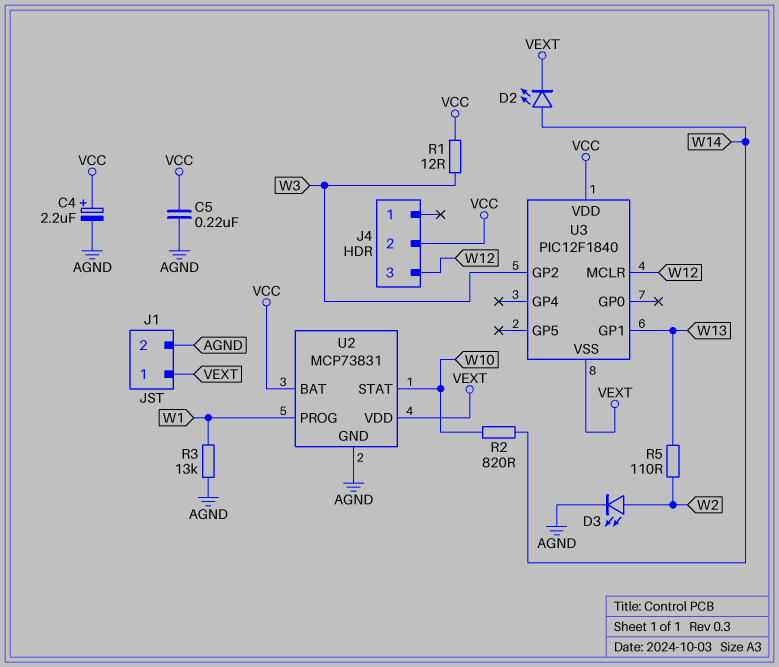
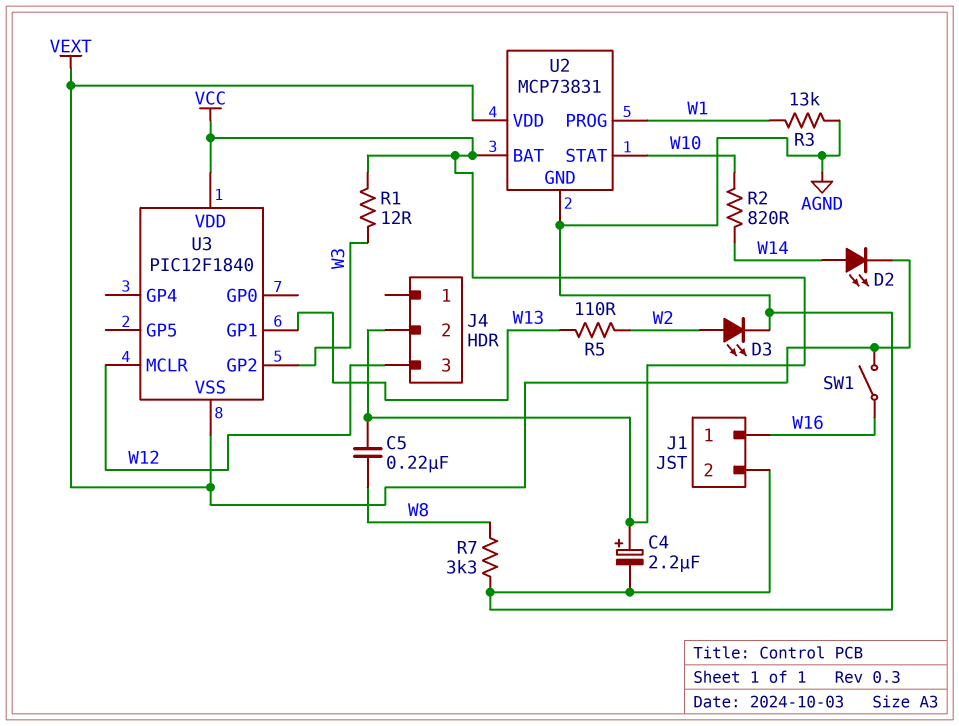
C5: 220nF (AGND, VCC) -> 220nF (VCC, W8)
J1 pin 1: VEXT -> W16
R7: none -> 3.3k (AGND, W8)
SW1: none -> switch (VEXT, W16)

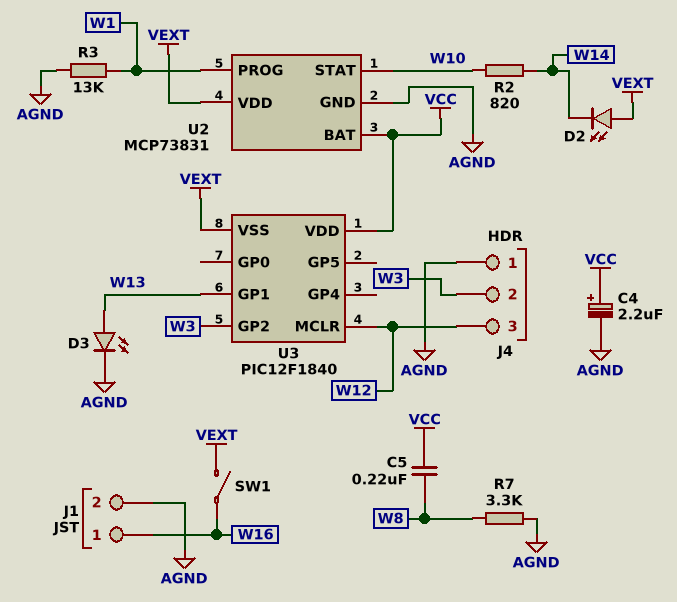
D2: LED (A W14, K VEXT) -> LED (A VEXT, K W14)
D3: LED (A W2, K AGND) -> LED (A W13, K AGND)
J4 pin 1: none -> AGND
J4 pin 2: VCC -> W3
R1: 12 (VCC, W3) -> none
R5: 110 (W2, W13) -> none

